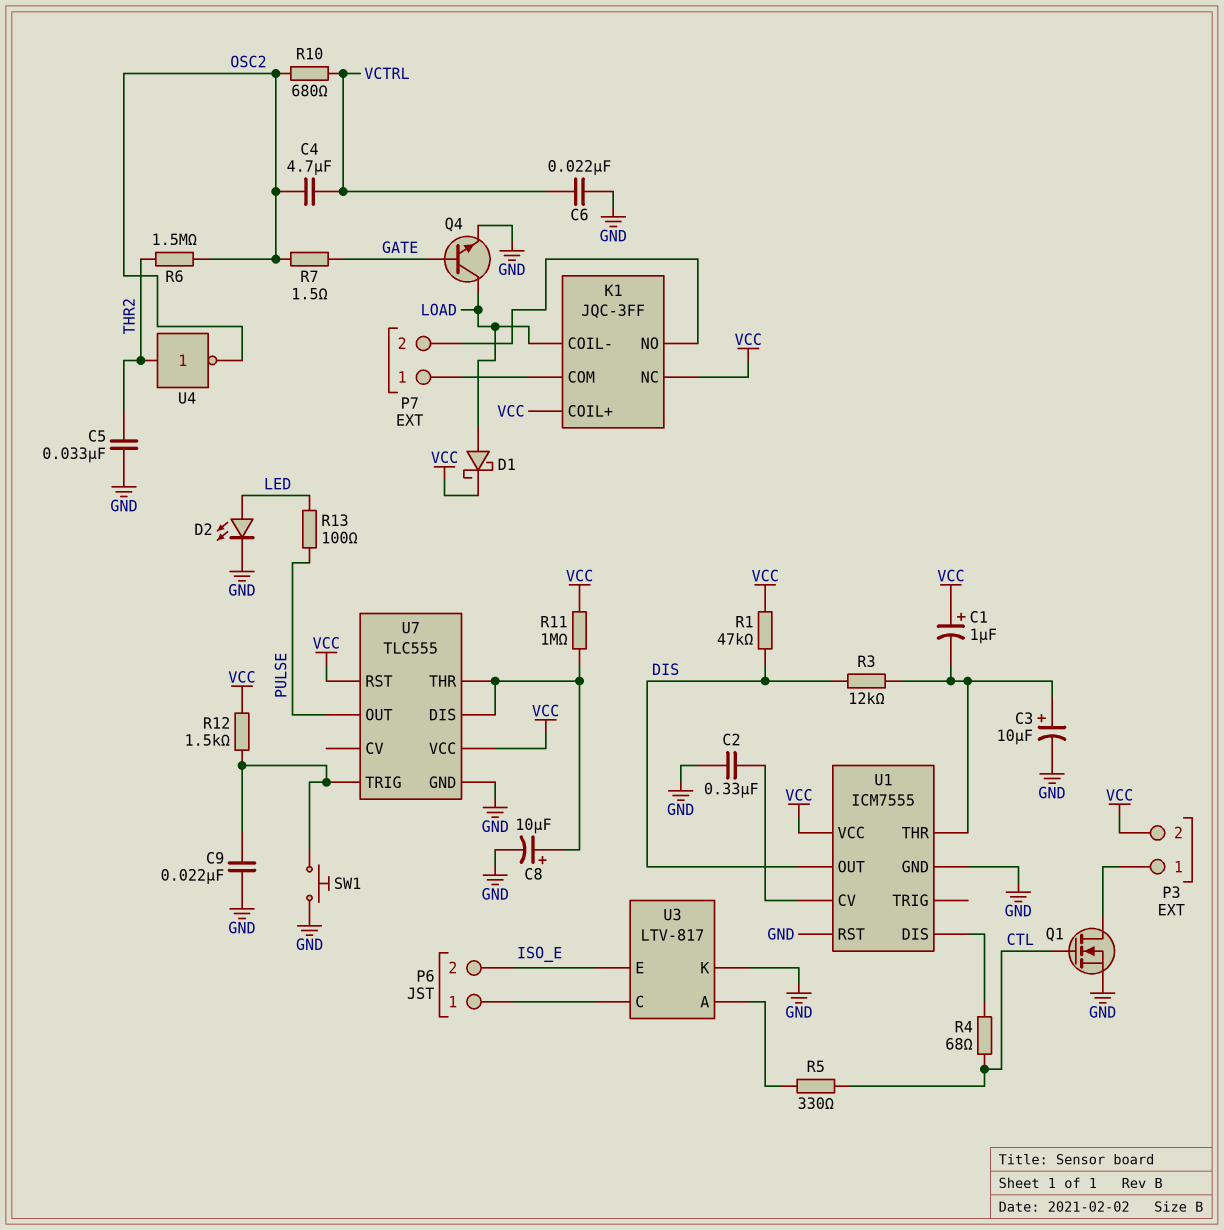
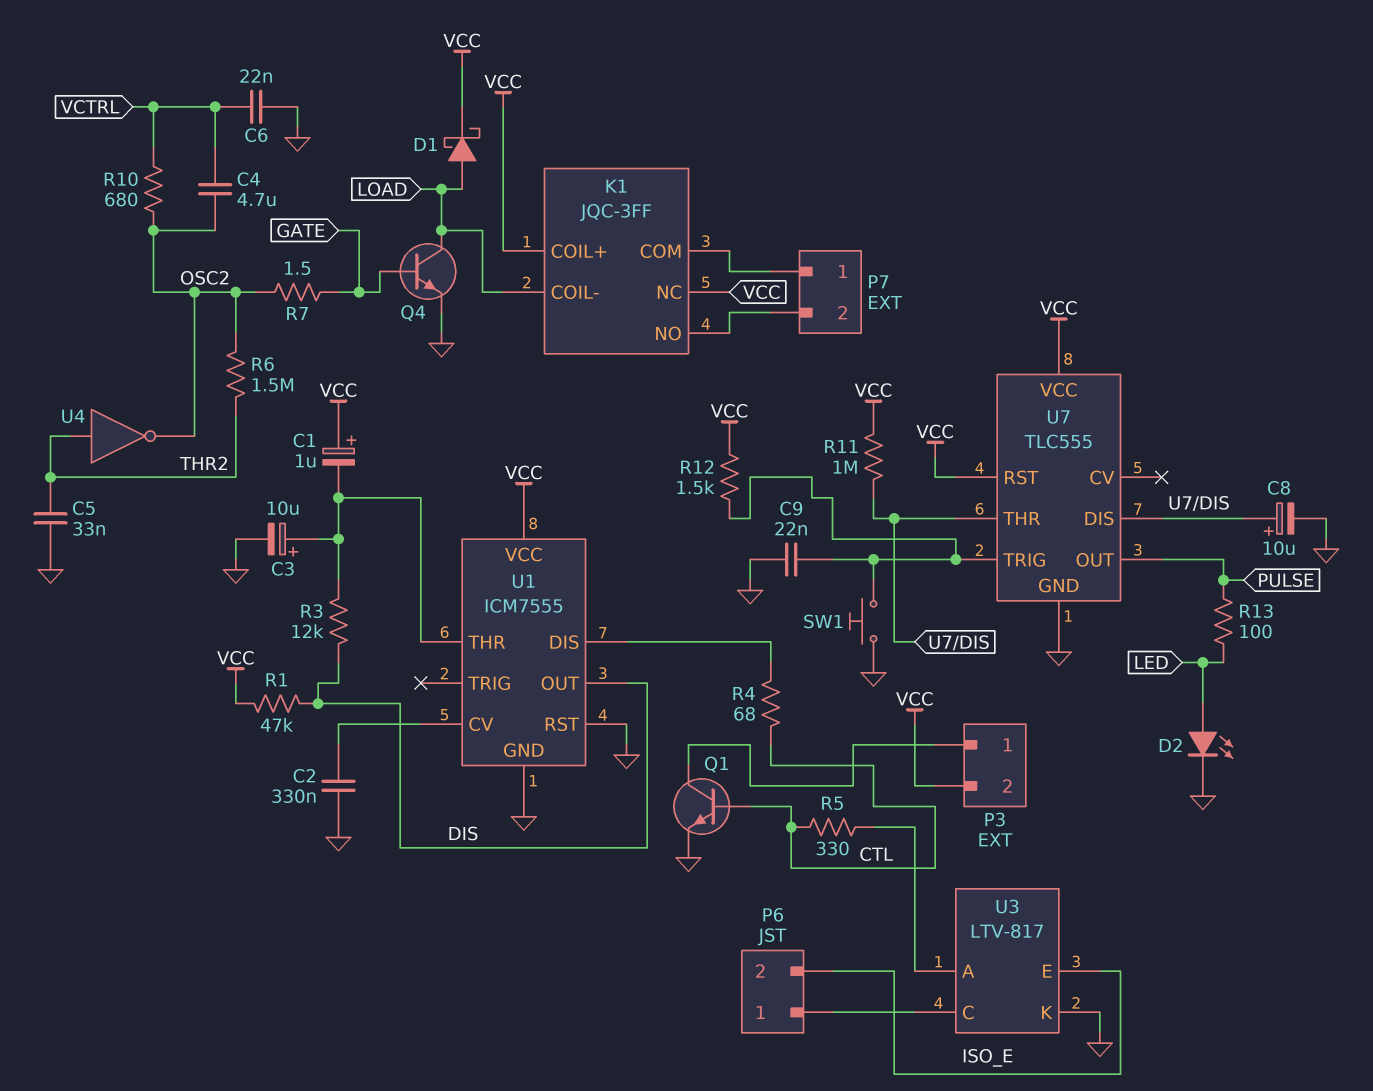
Q1: NMOS (G CTL, D P3/1, S GND) -> NPN (B CTL, C P3/1, E GND)

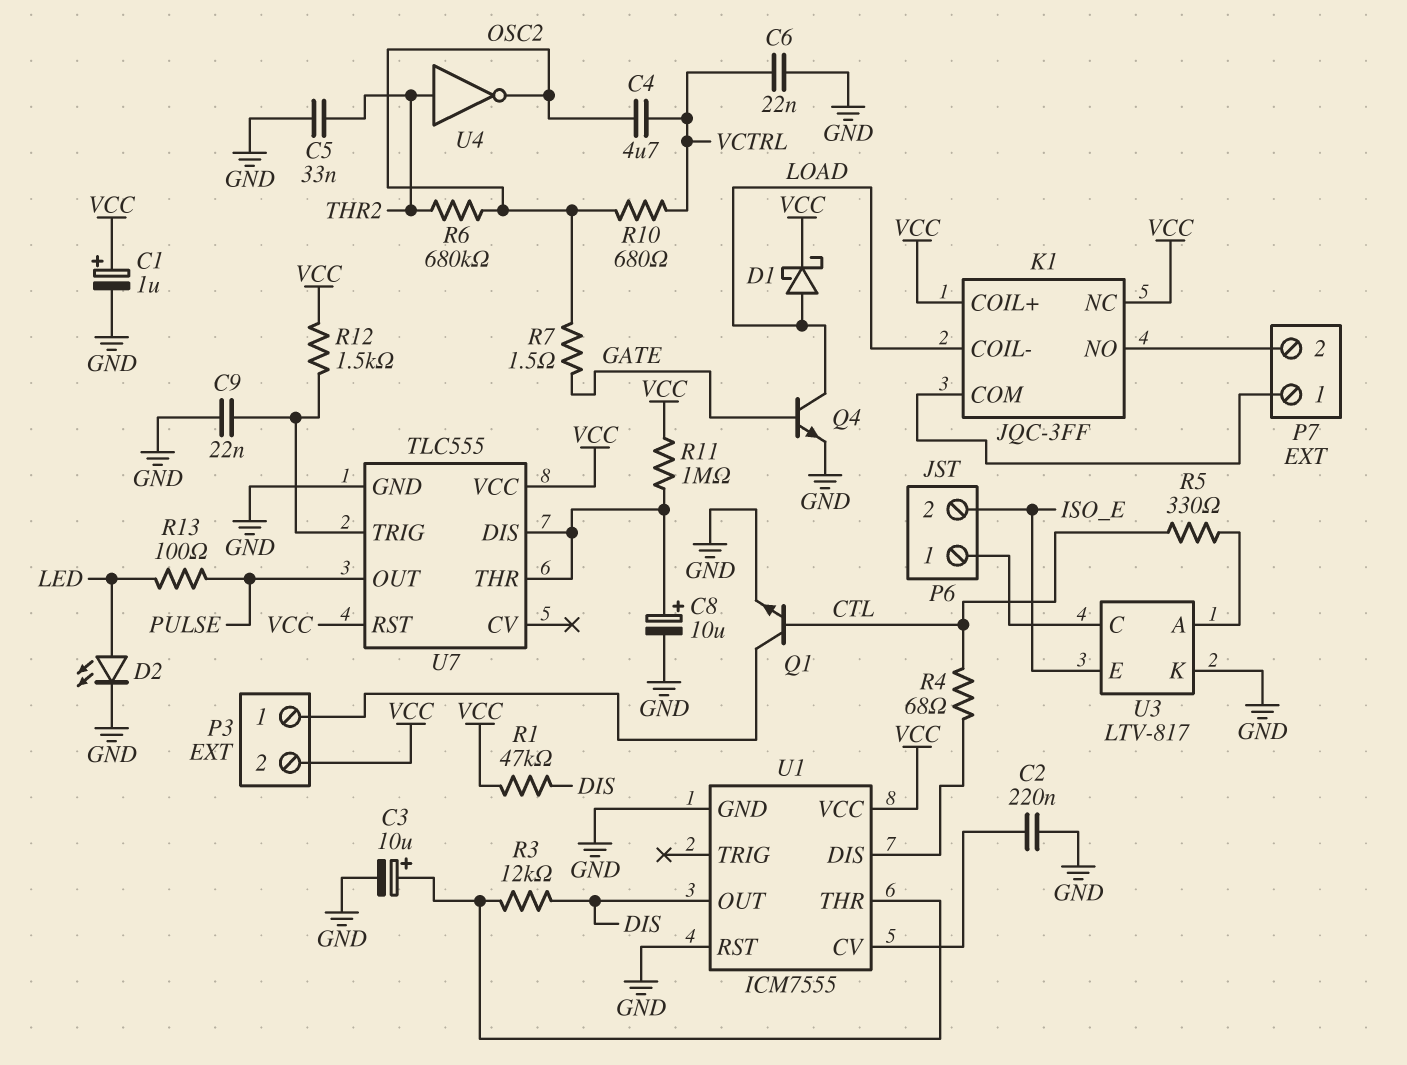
C1: 1uF (plus VCC, minus U1/THR) -> 1uF (plus VCC, minus GND)
C2: 330nF (GND, U1/CV) -> 220nF (GND, U1/CV)
R6: 1.5M (OSC2, THR2) -> 680k (OSC2, THR2)
SW1: button (GND, U7/TRIG) -> none

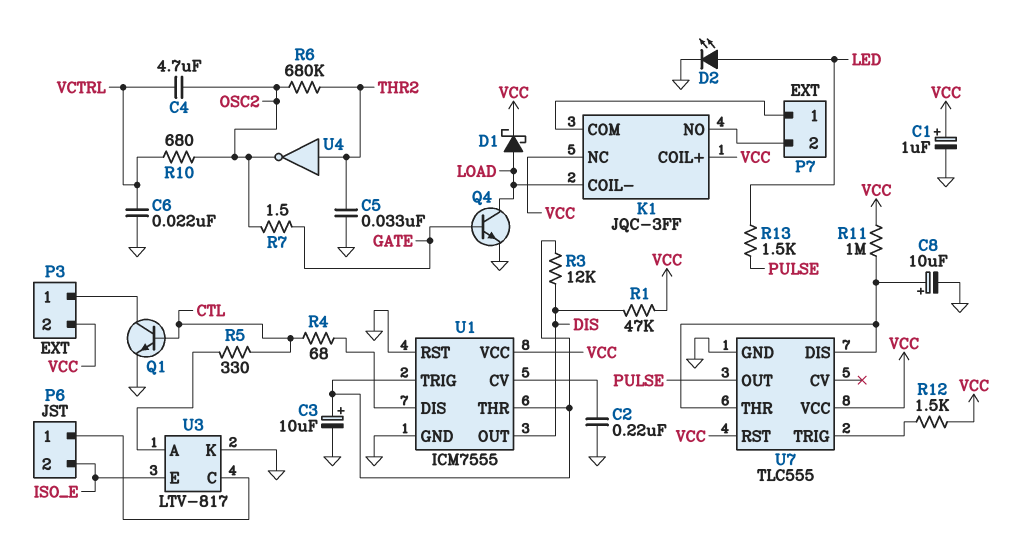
C9: 22nF (GND, U7/TRIG) -> none
R13: 100 (LED, PULSE) -> 1.5k (LED, PULSE)
U1 pin TRIG: none -> U1/THR

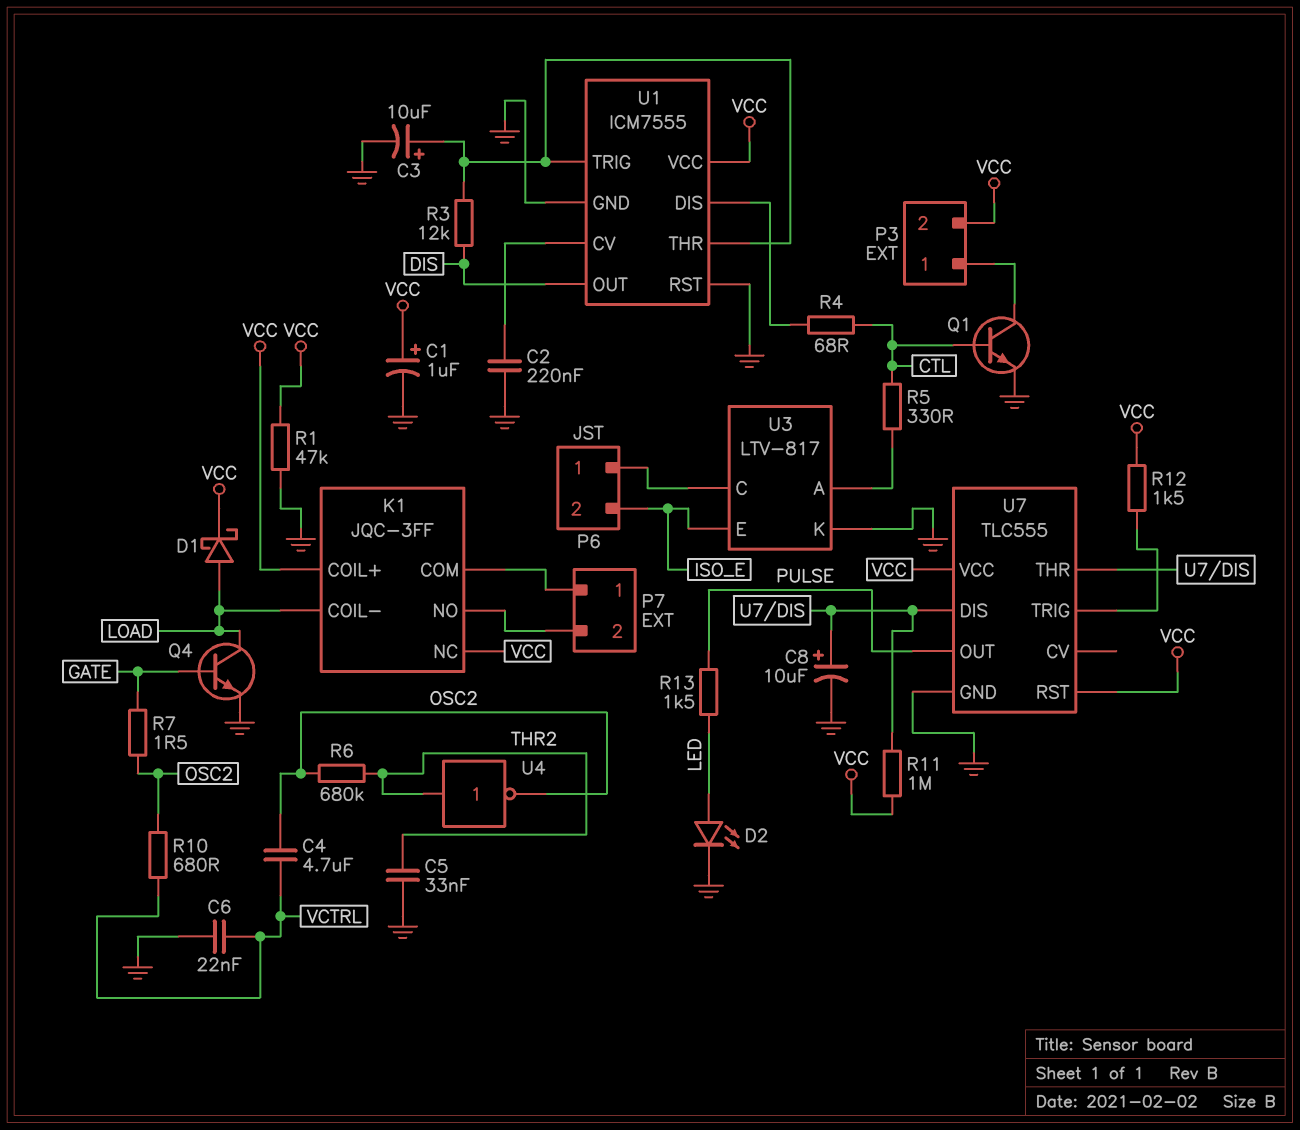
R1: 47k (DIS, VCC) -> 47k (GND, VCC)

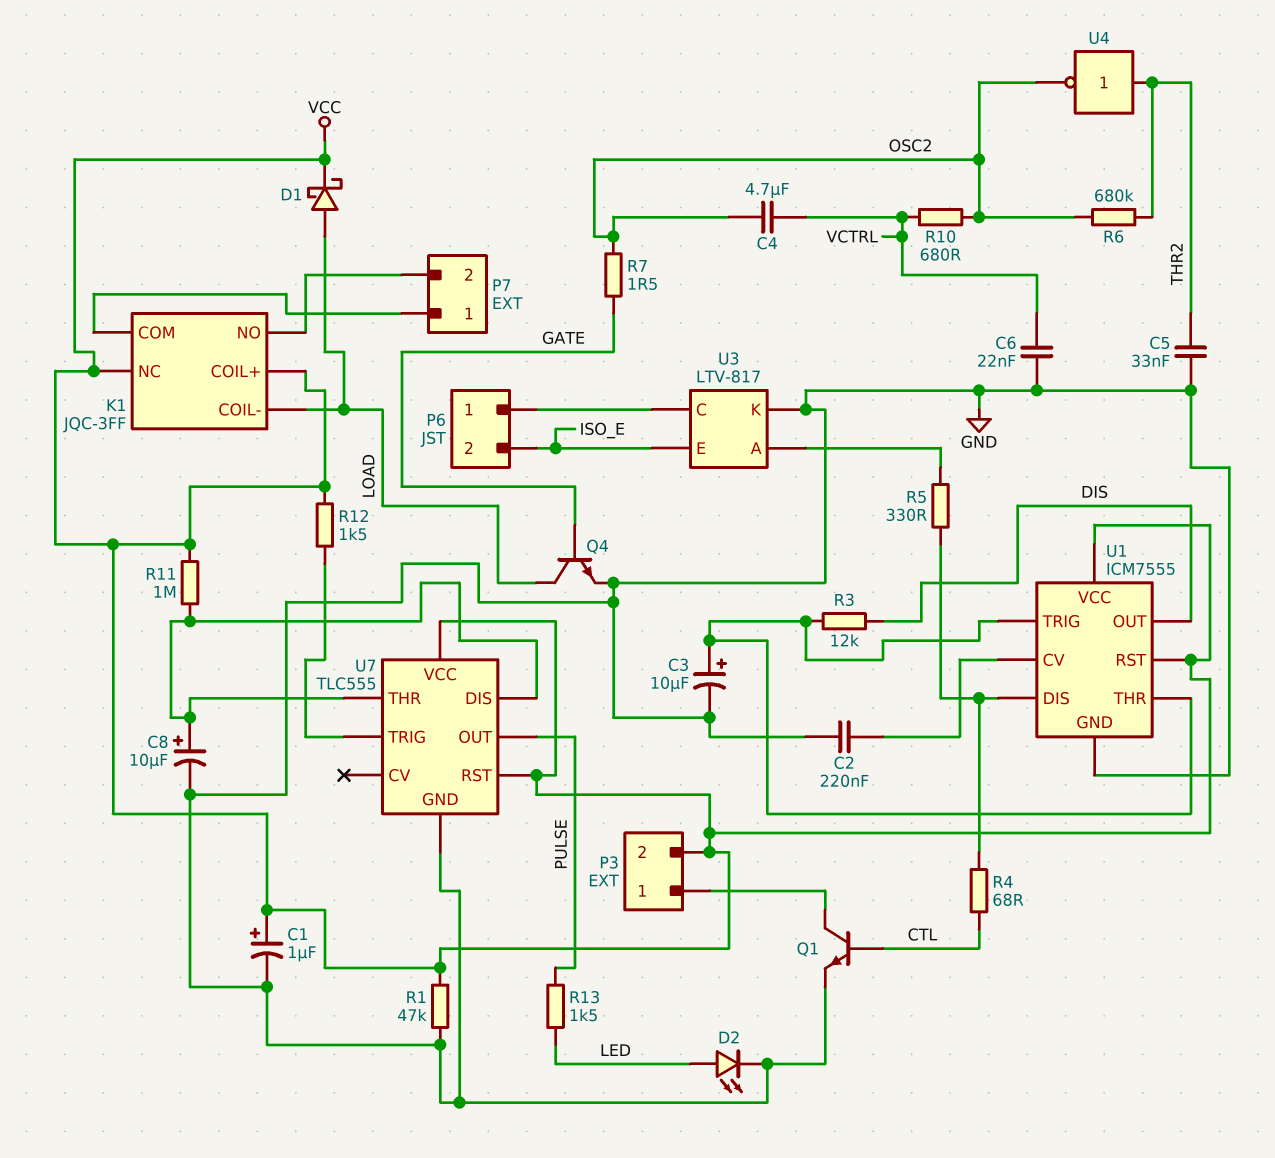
R5: 330 (CTL, U3/A) -> 330 (U1/DIS, U3/A)
U1 pin RST: GND -> VCC

